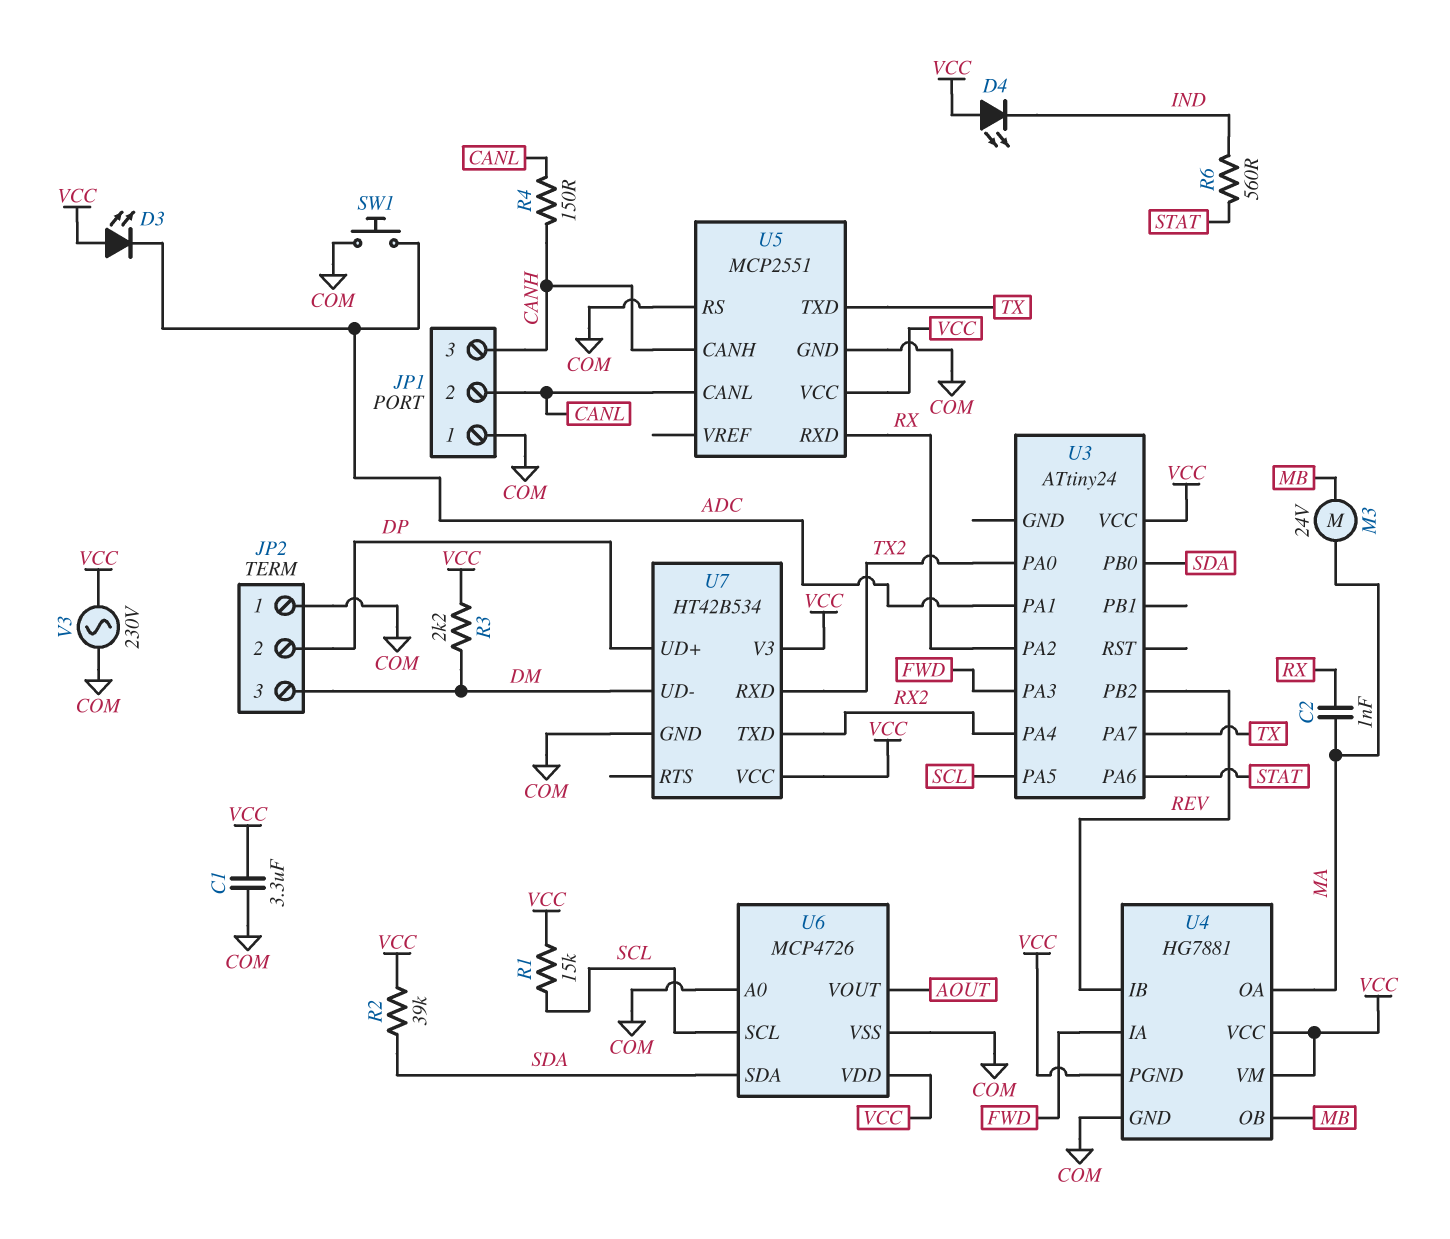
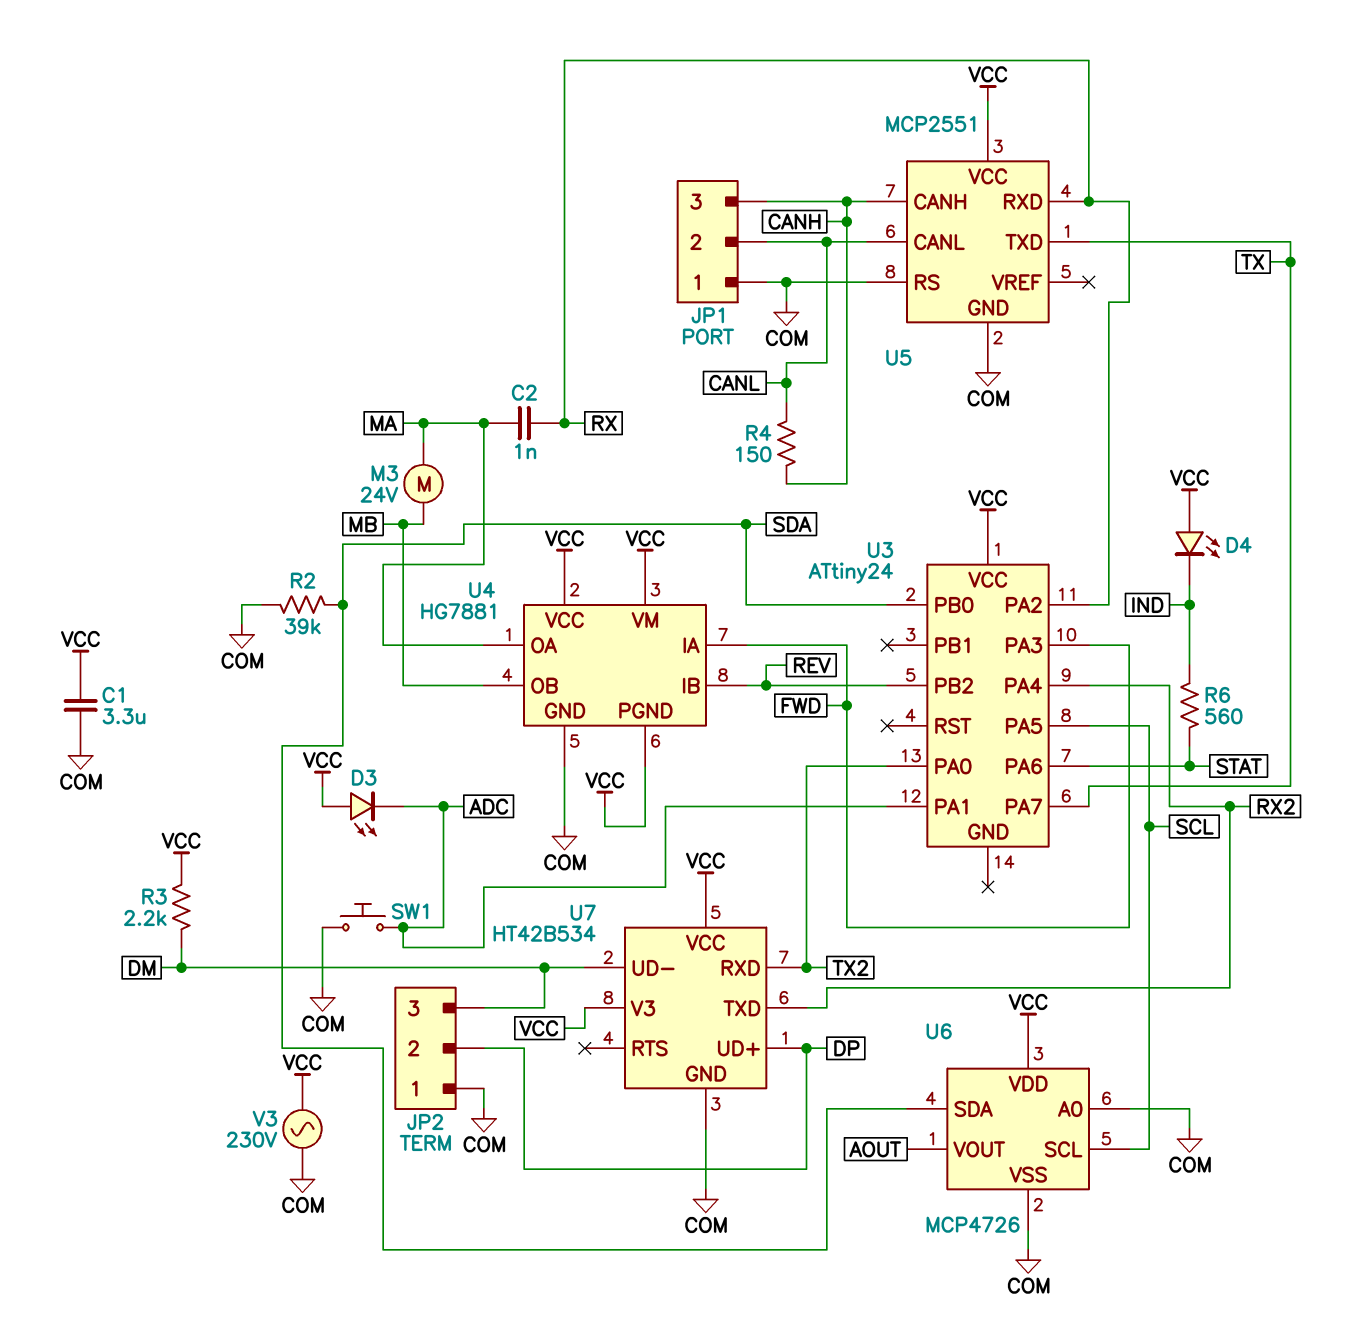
R1: 15k (SCL, VCC) -> none
R2: 39k (SDA, VCC) -> 39k (COM, SDA)

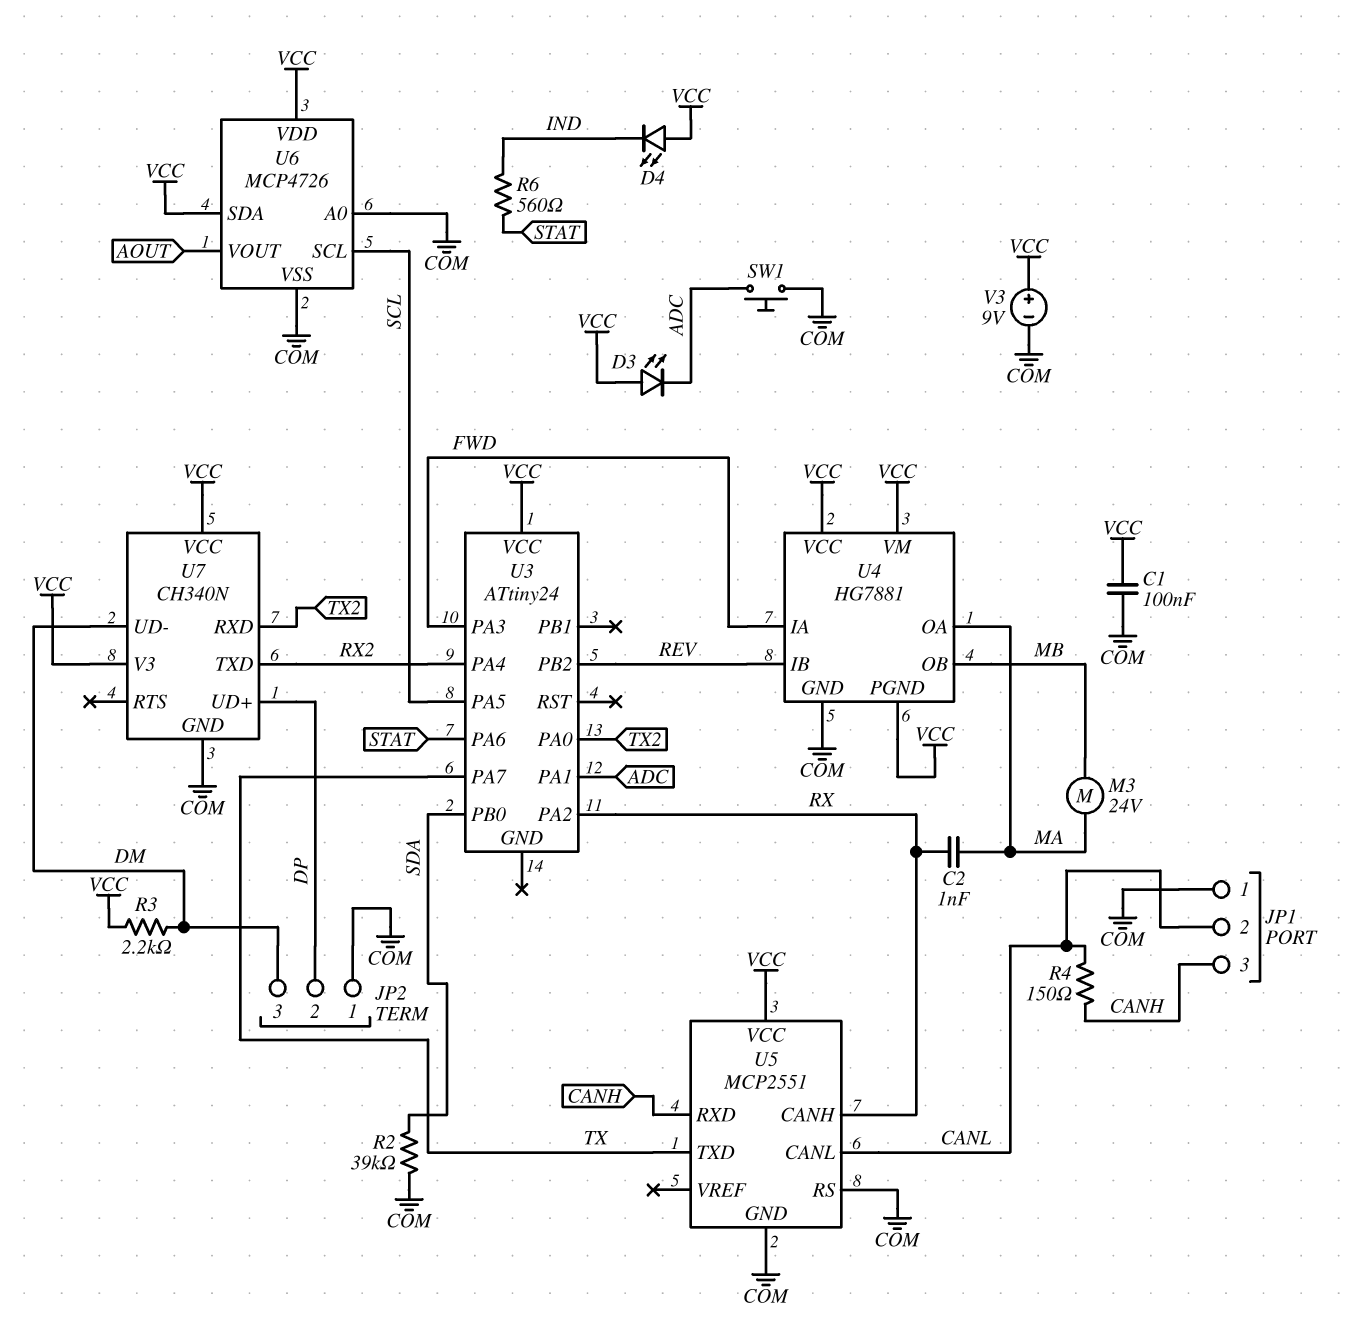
C1: 3.3uF (COM, VCC) -> 100nF (COM, VCC)
U5 pin CANH: CANH -> RX
U5 pin RXD: RX -> CANH
U6 pin SDA: SDA -> VCC
U7: HT42B534 -> CH340N
V3: AC 230V (COM, VCC) -> 9V (plus VCC, minus COM)

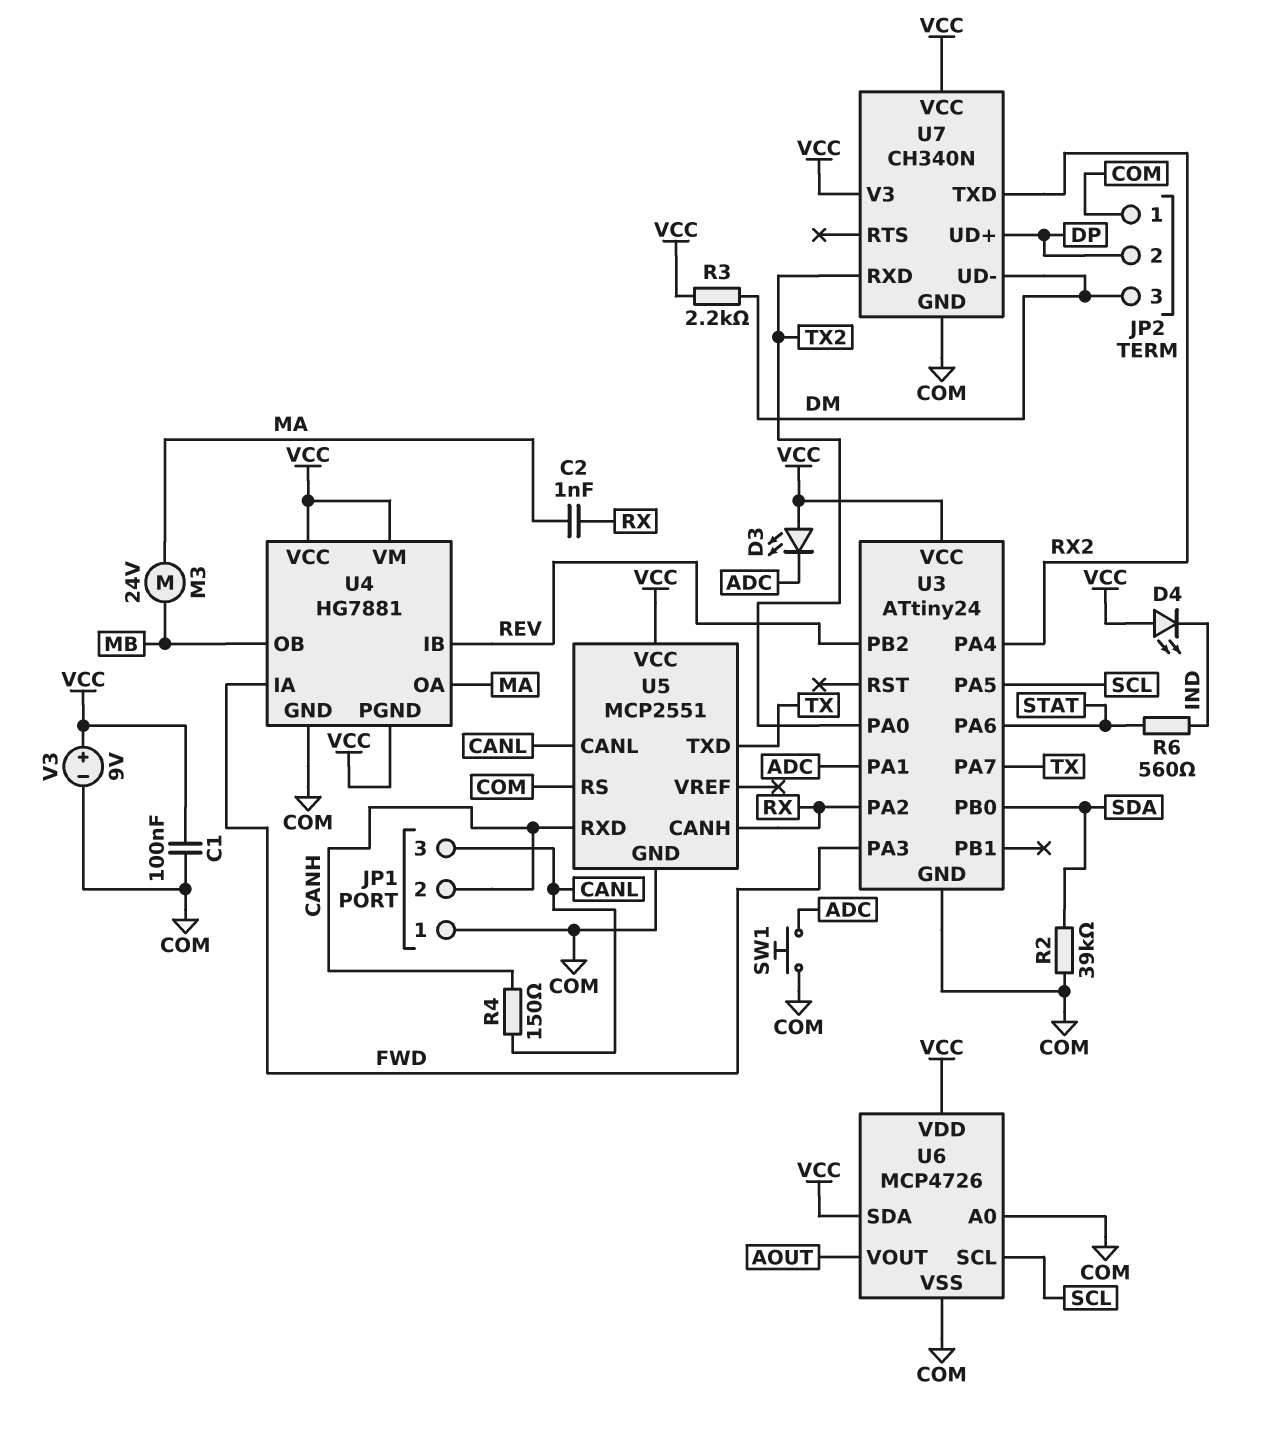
JP1 pin 2: CANL -> CANH
JP1 pin 3: CANH -> CANL
U3 pin GND: none -> COM

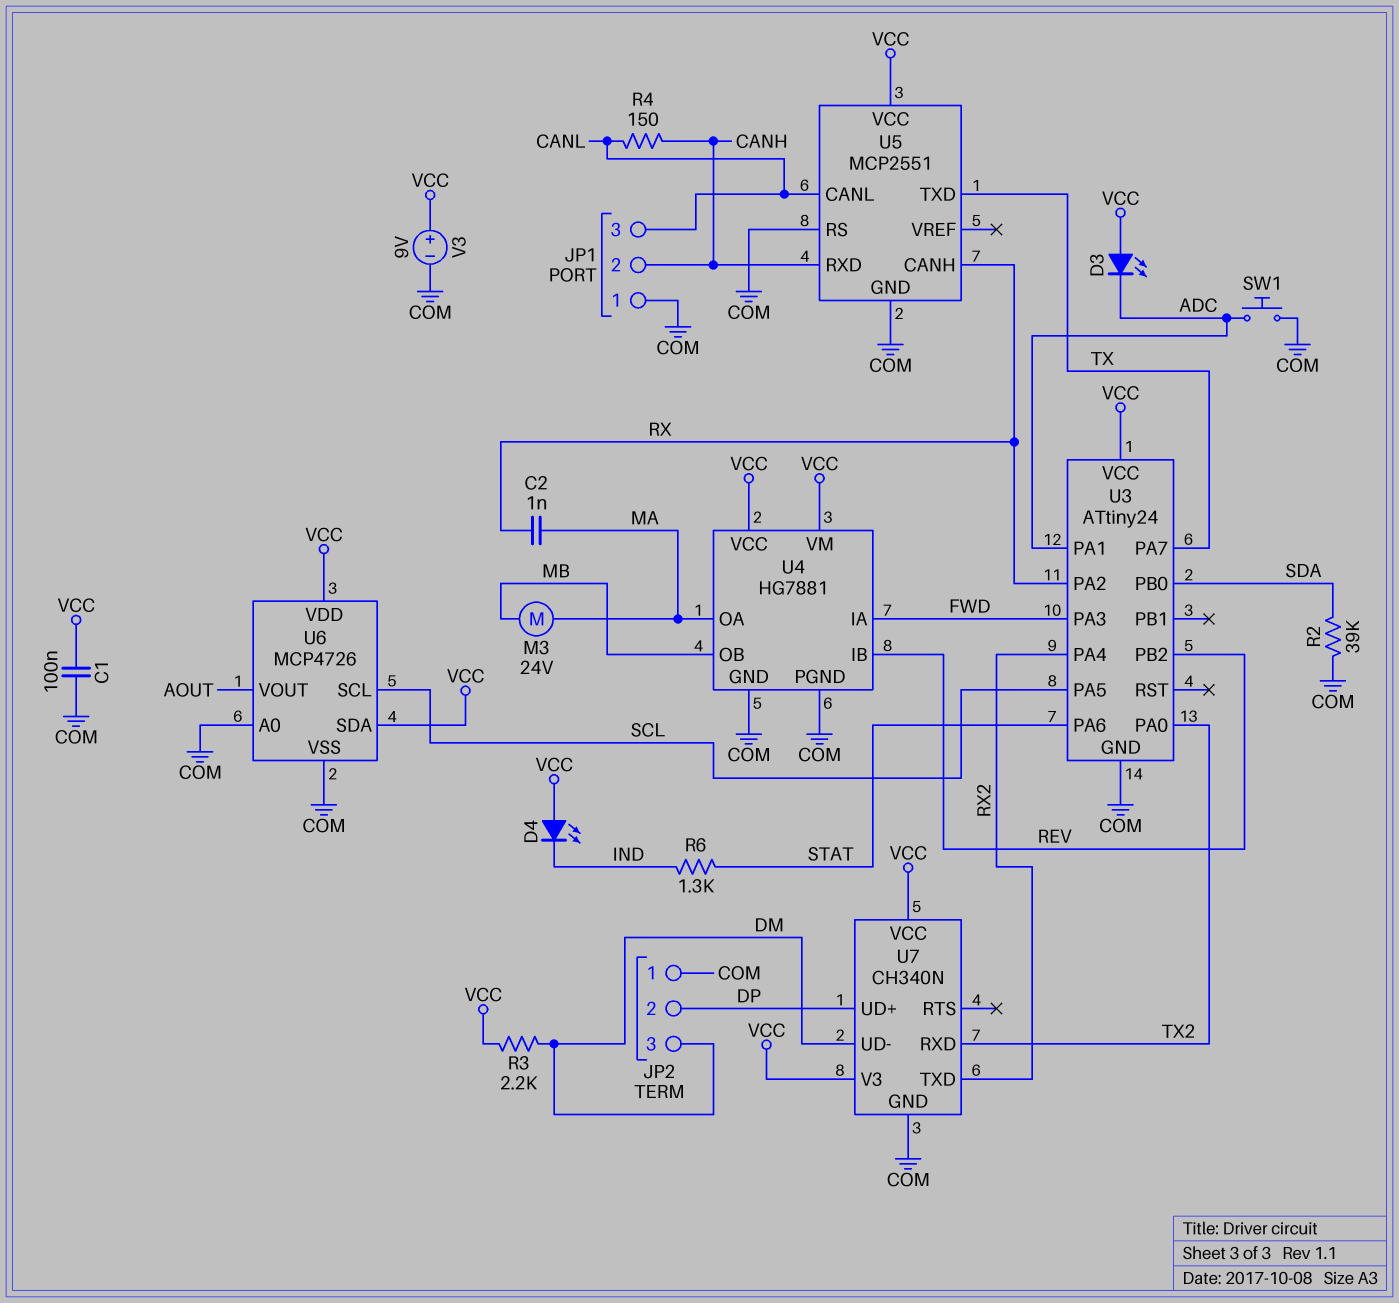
R6: 560 (IND, STAT) -> 1.3k (IND, STAT)
U4 pin PGND: VCC -> COM

